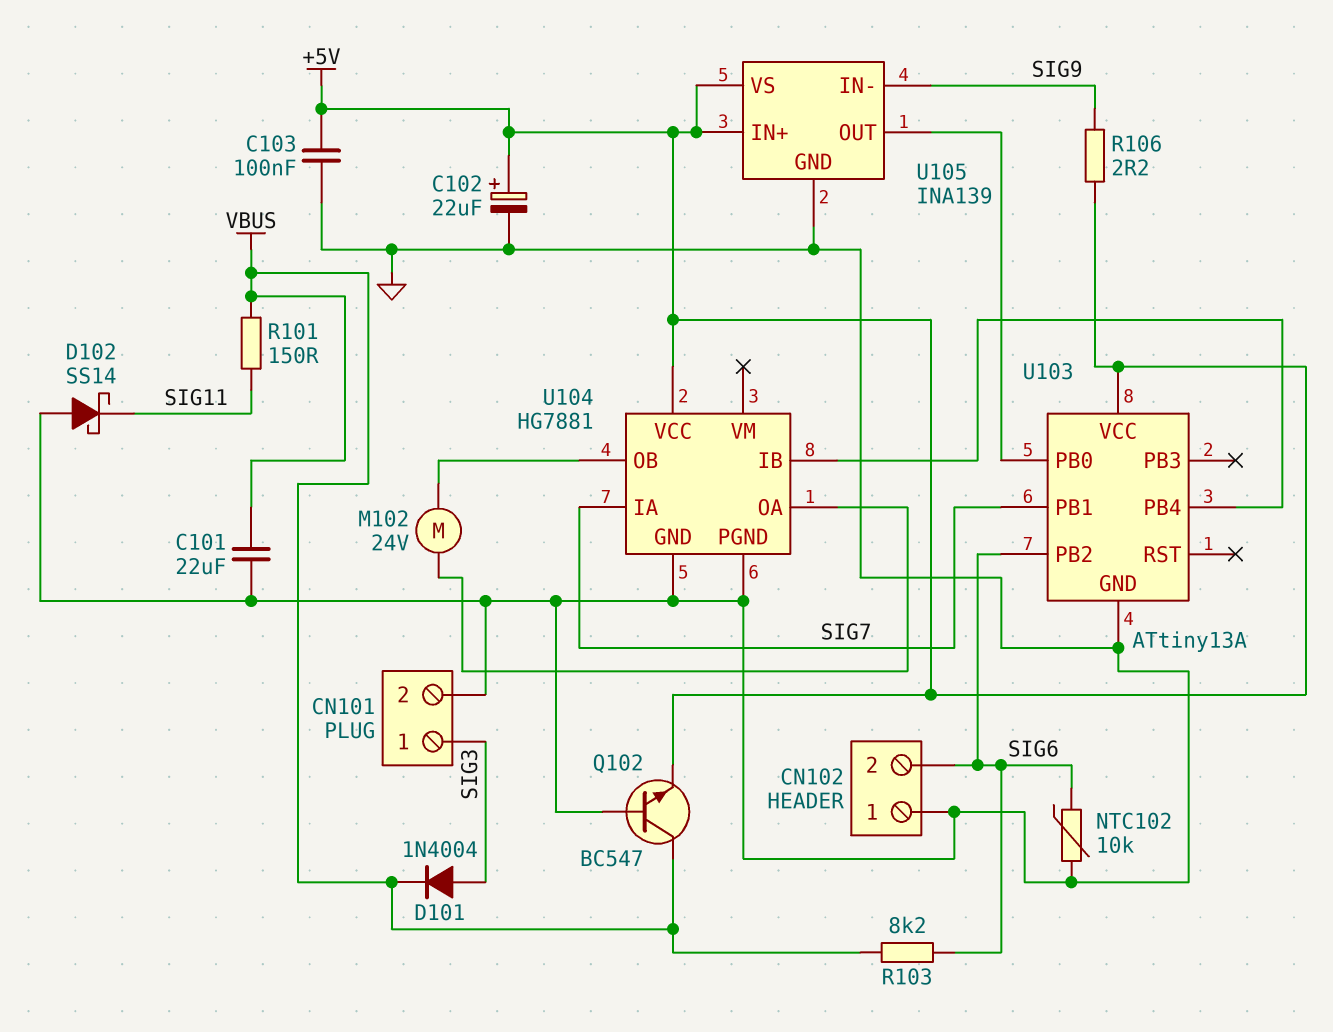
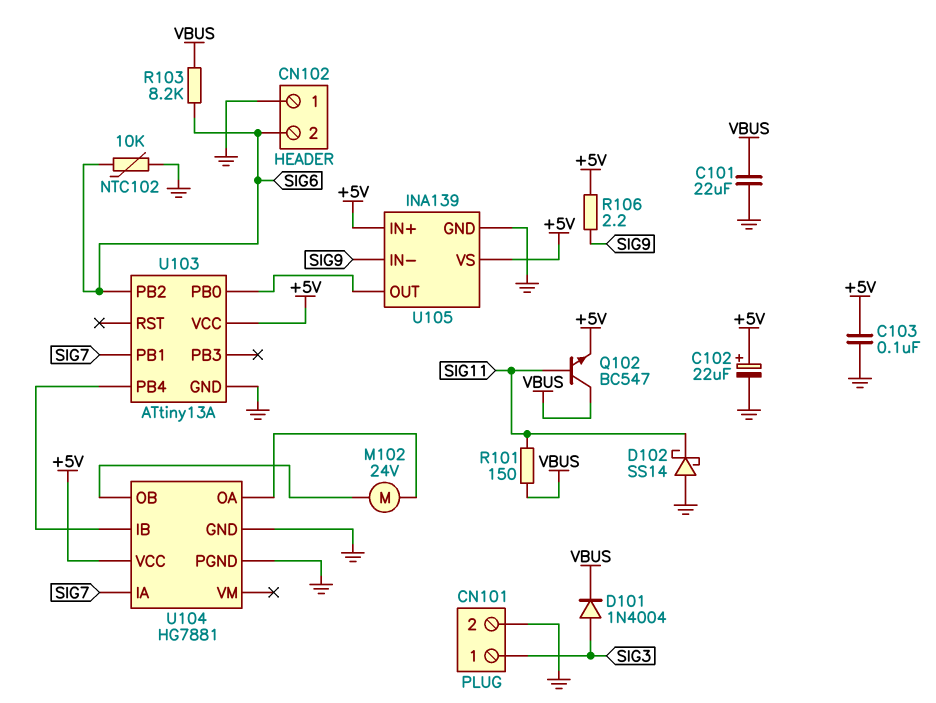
Q102: NPN BC547 (B GND, C VBUS, E +5V) -> NPN BC547 (B SIG11, C VBUS, E +5V)

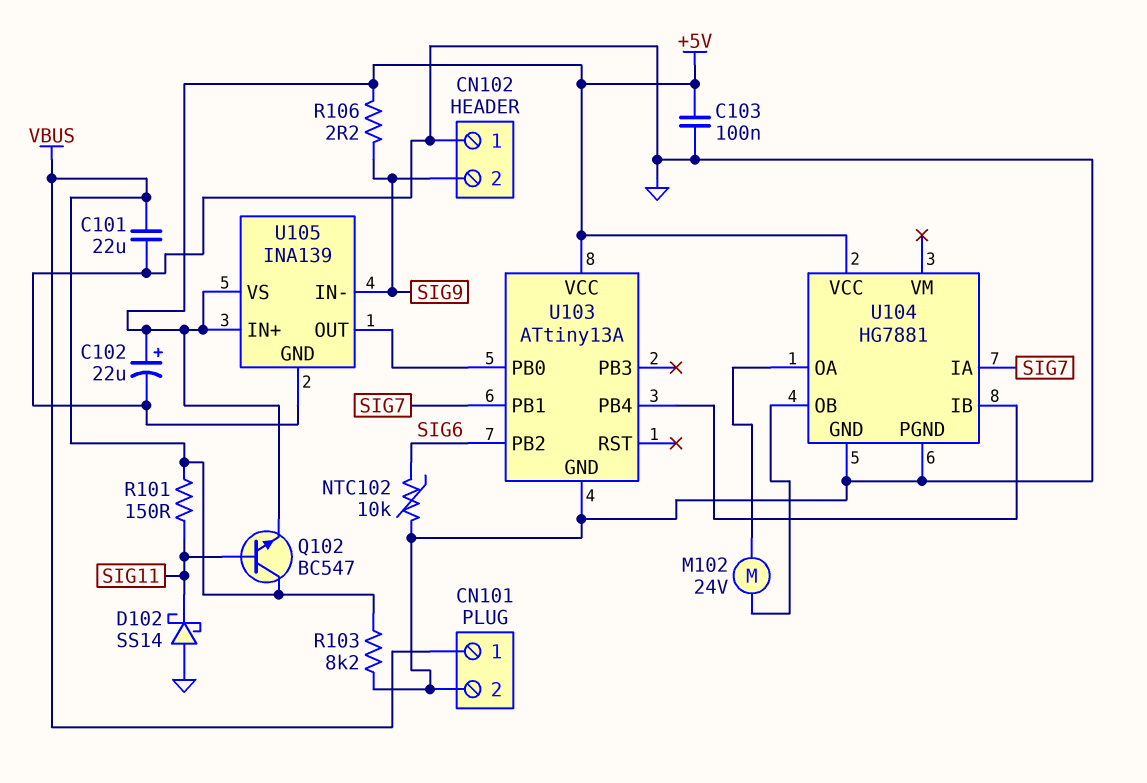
CN101 pin 1: SIG3 -> VBUS
CN102 pin 2: SIG6 -> SIG9
D101: diode 1N4004 (A SIG3, K VBUS) -> none
R103: 8.2k (SIG6, VBUS) -> 8.2k (GND, VBUS)

